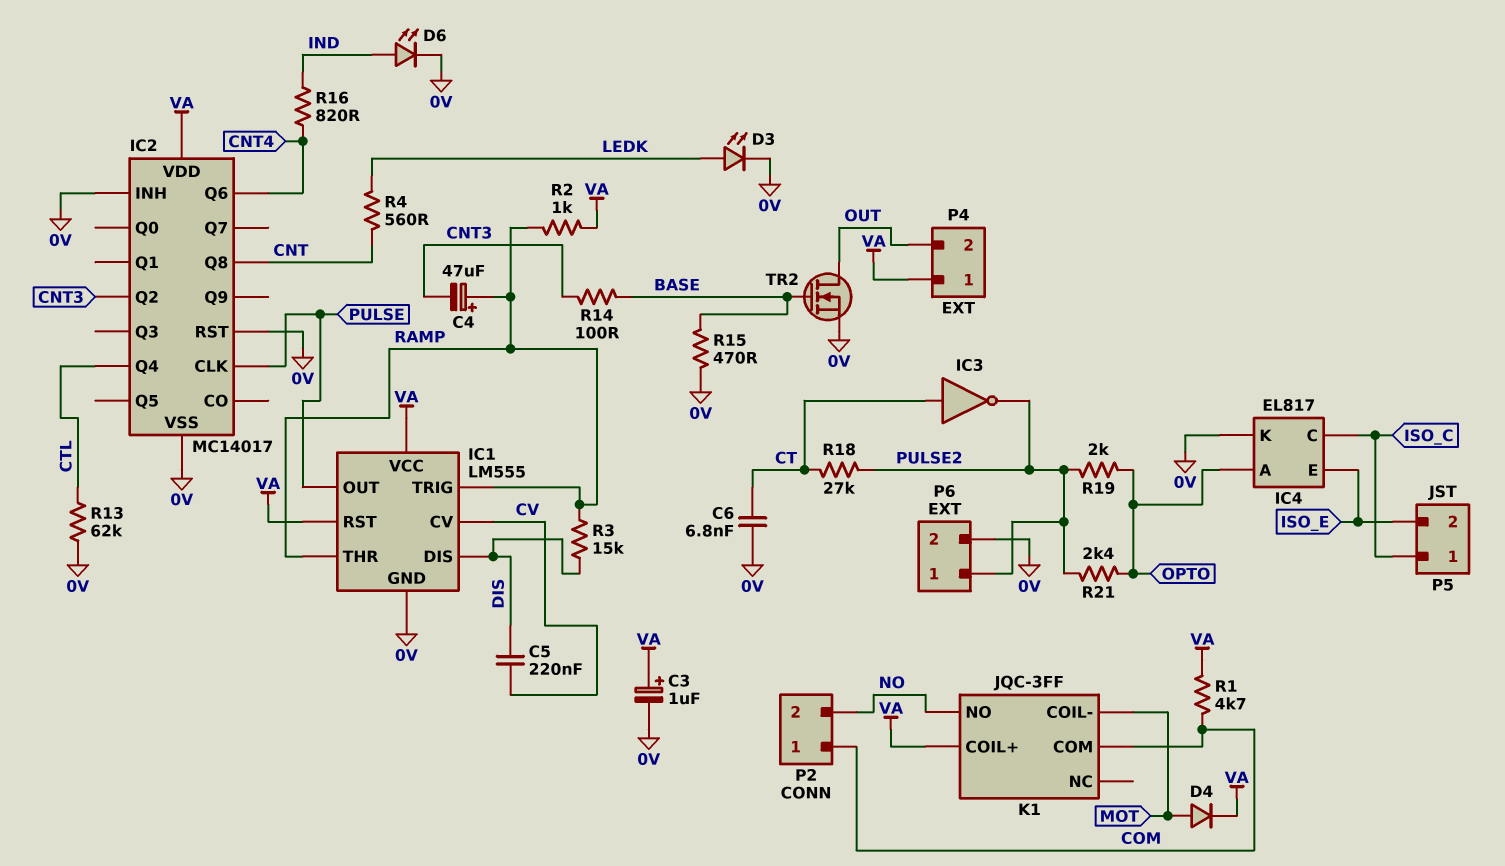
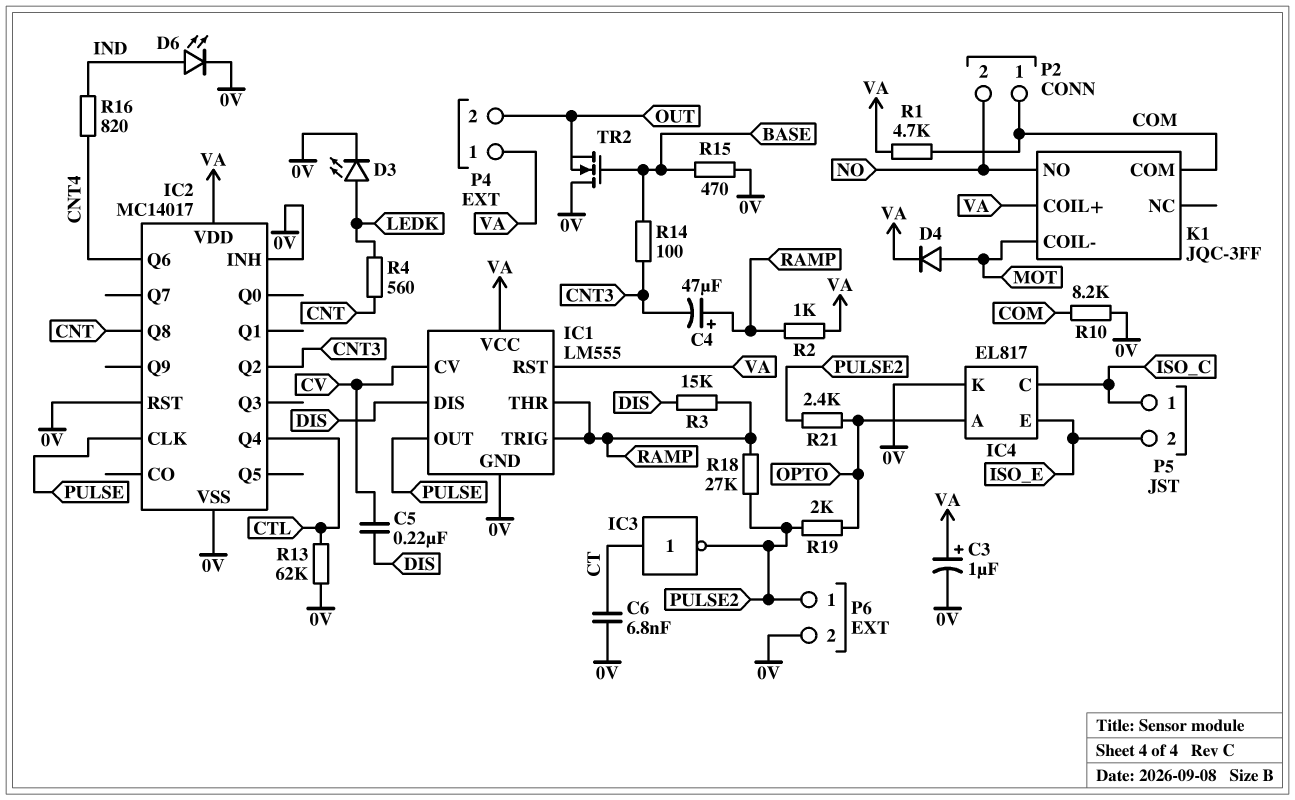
R10: none -> 8.2k (0V, COM)
R18: 27k (CT, PULSE2) -> 27k (PULSE2, RAMP)
TR2: NMOS (G BASE, D OUT, S 0V) -> NMOS (G BASE, D 0V, S OUT)

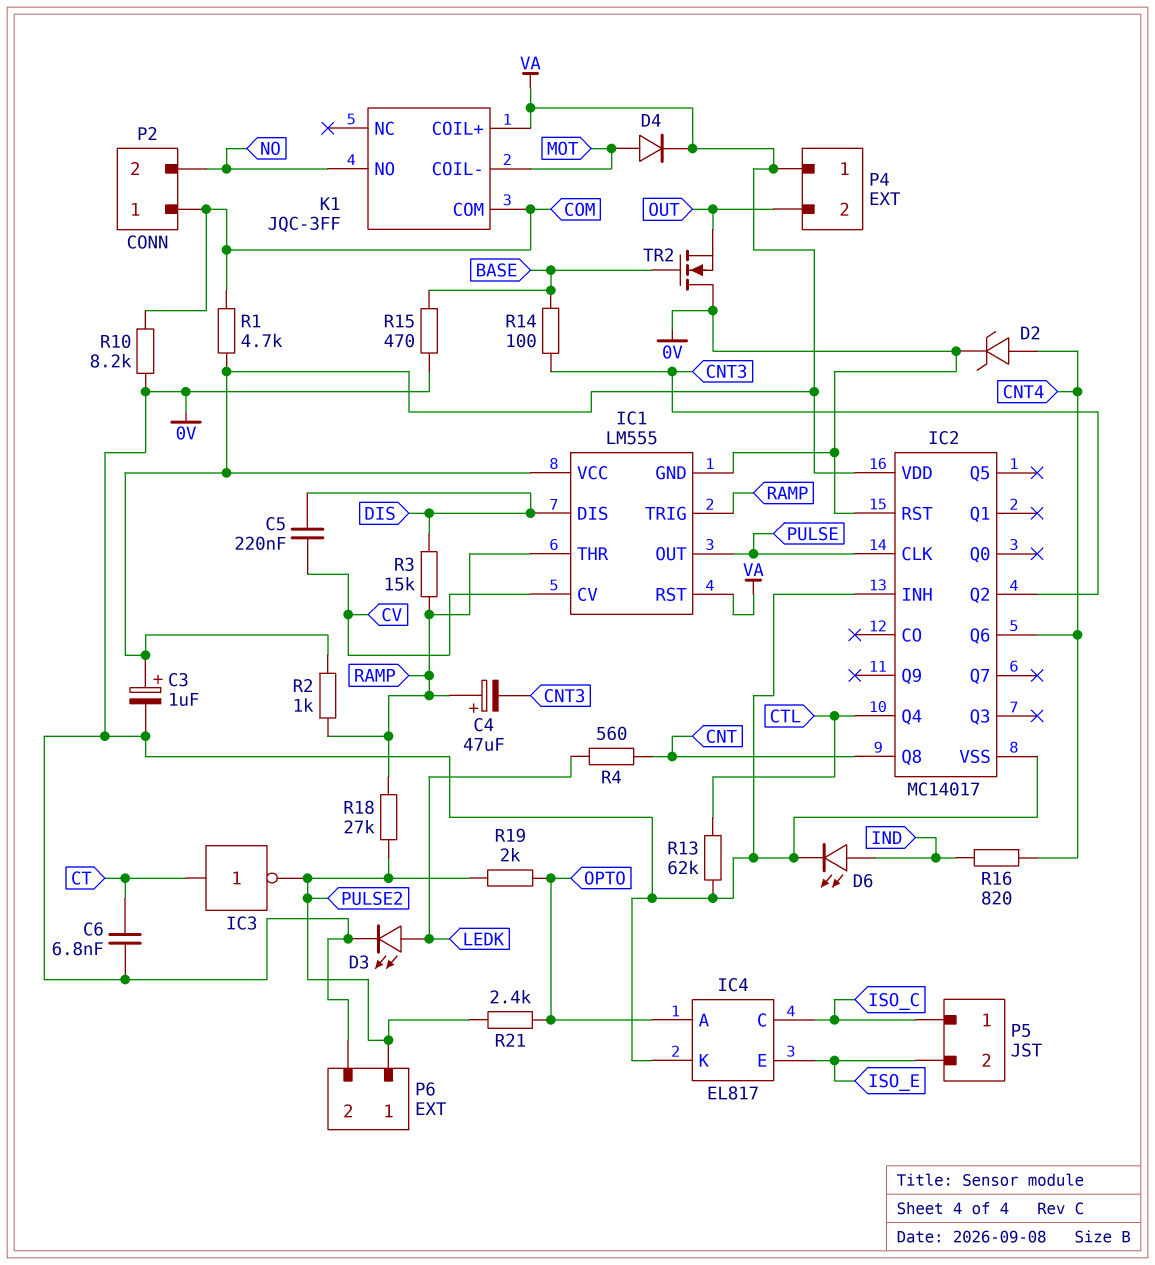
D2: none -> zener (A CNT4, K 0V)

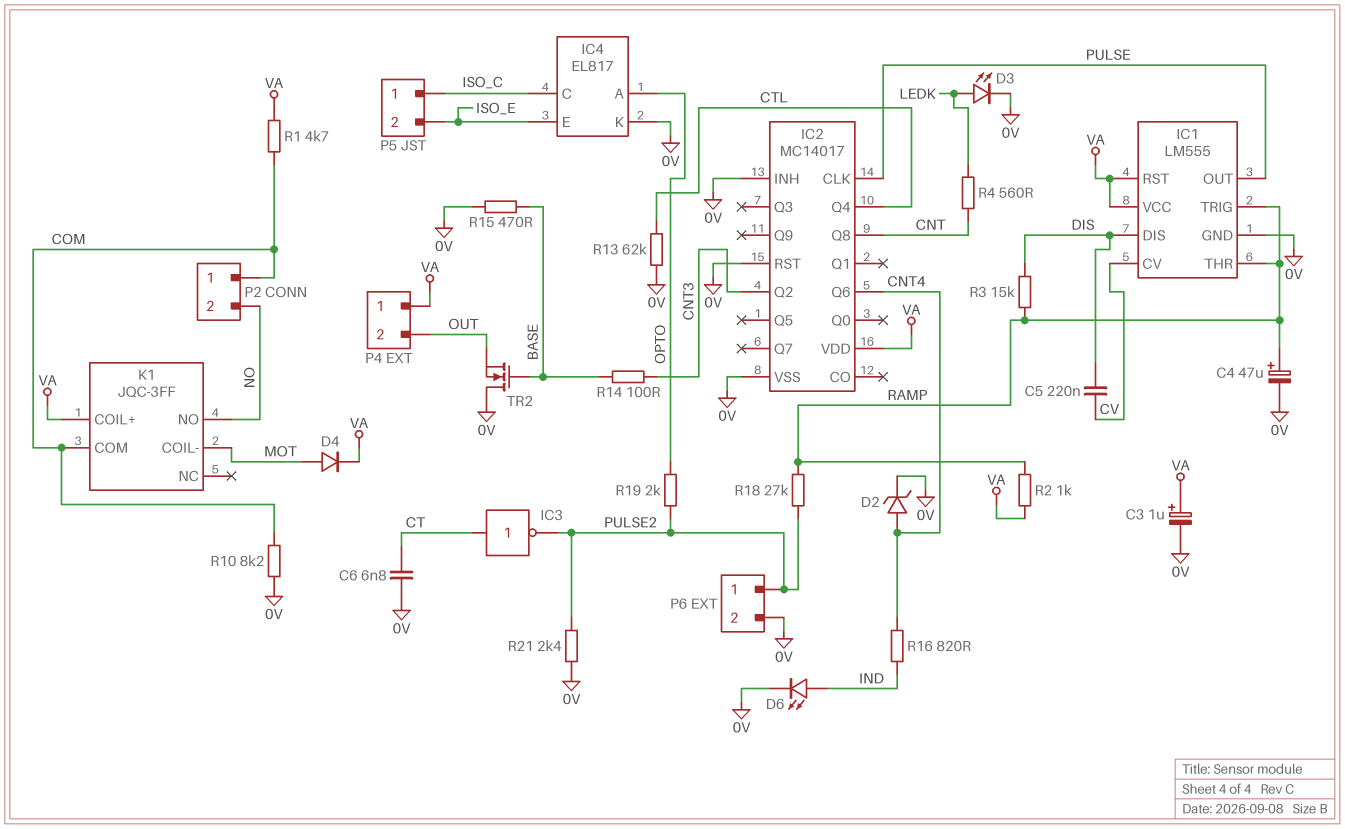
C4: 47uF (plus RAMP, minus CNT3) -> 47uF (plus RAMP, minus 0V)
R21: 2.4k (OPTO, PULSE2) -> 2.4k (0V, PULSE2)

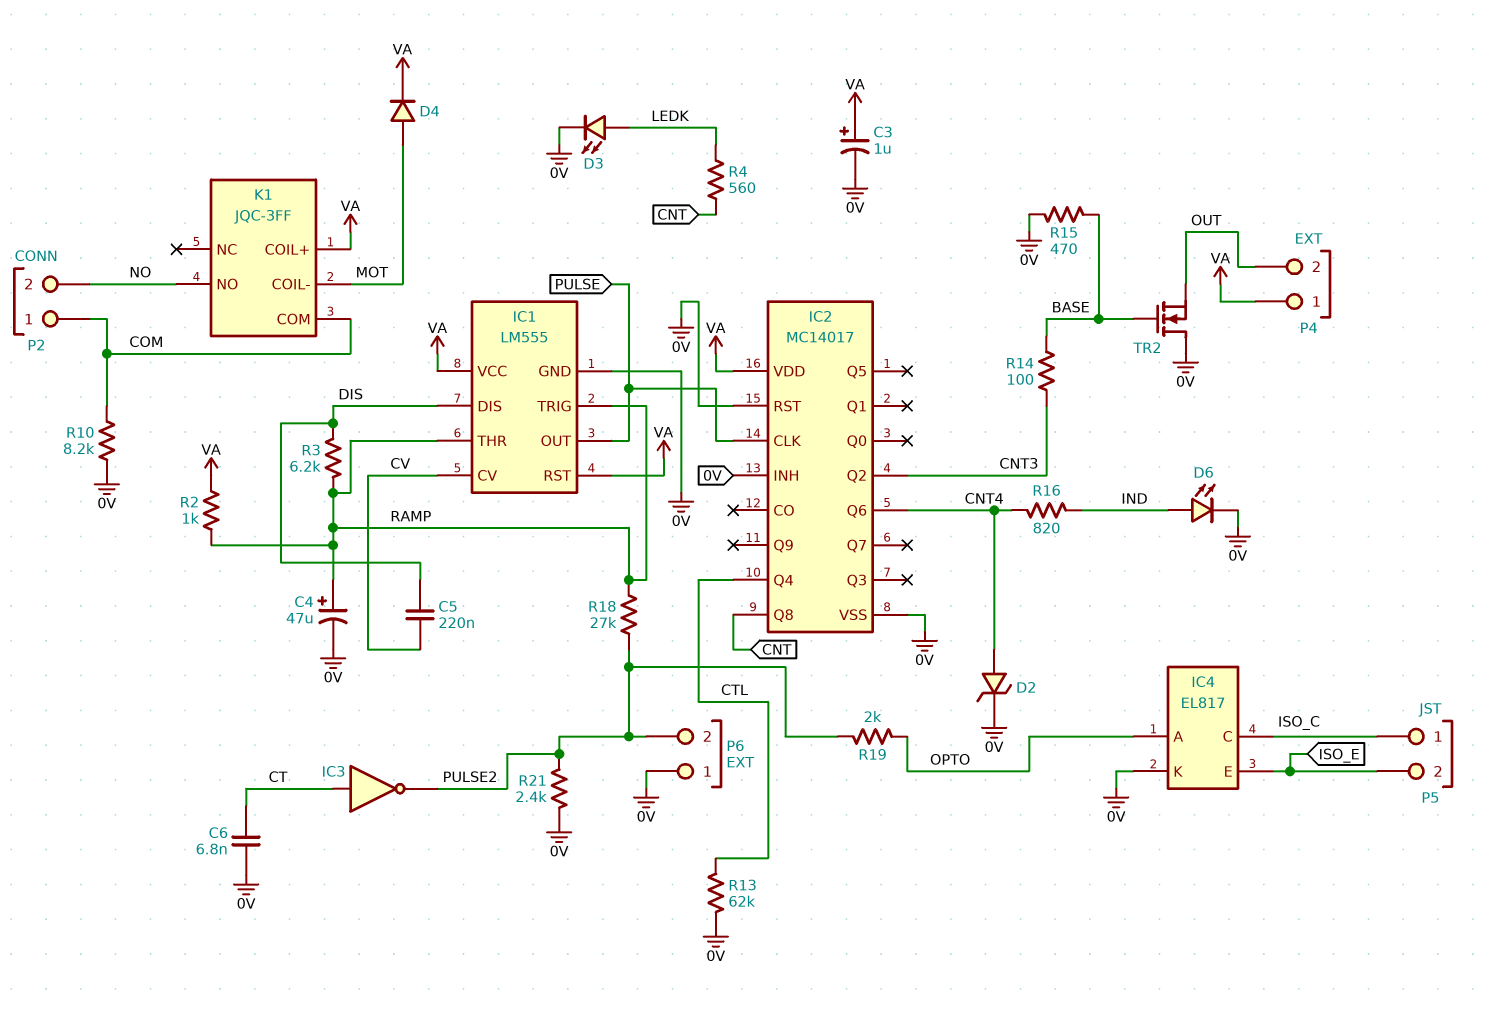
P6 pin 1: PULSE2 -> 0V
P6 pin 2: 0V -> PULSE2
R1: 4.7k (COM, VA) -> none
R3: 15k (DIS, RAMP) -> 6.2k (DIS, RAMP)

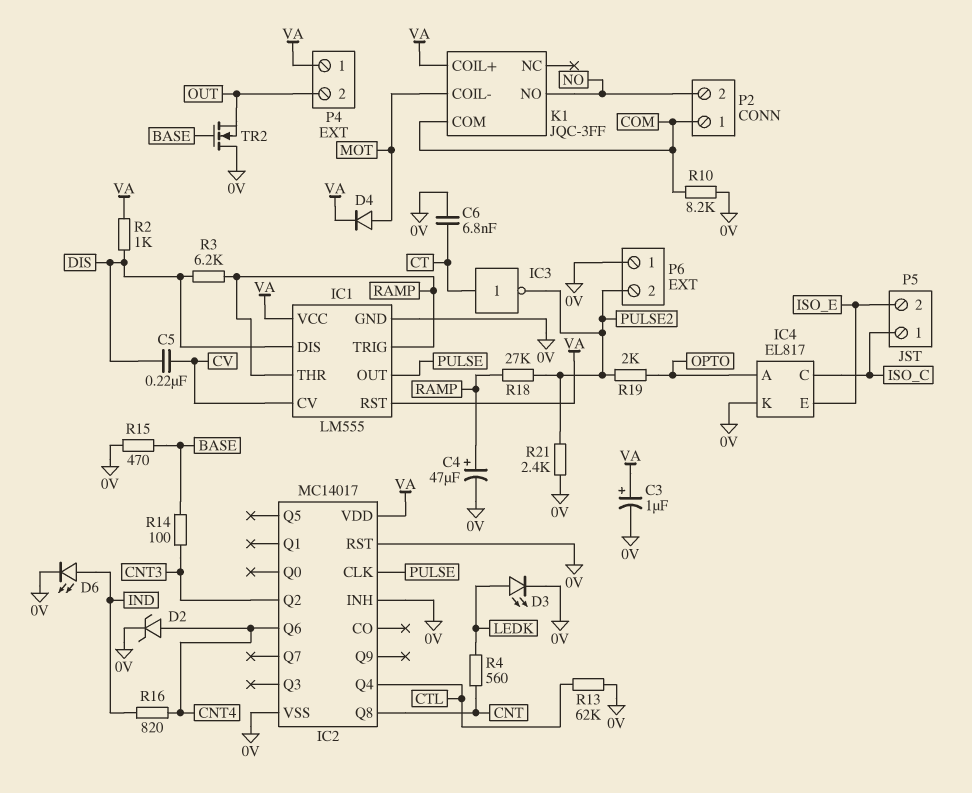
R2: 1k (RAMP, VA) -> 1k (DIS, VA)

